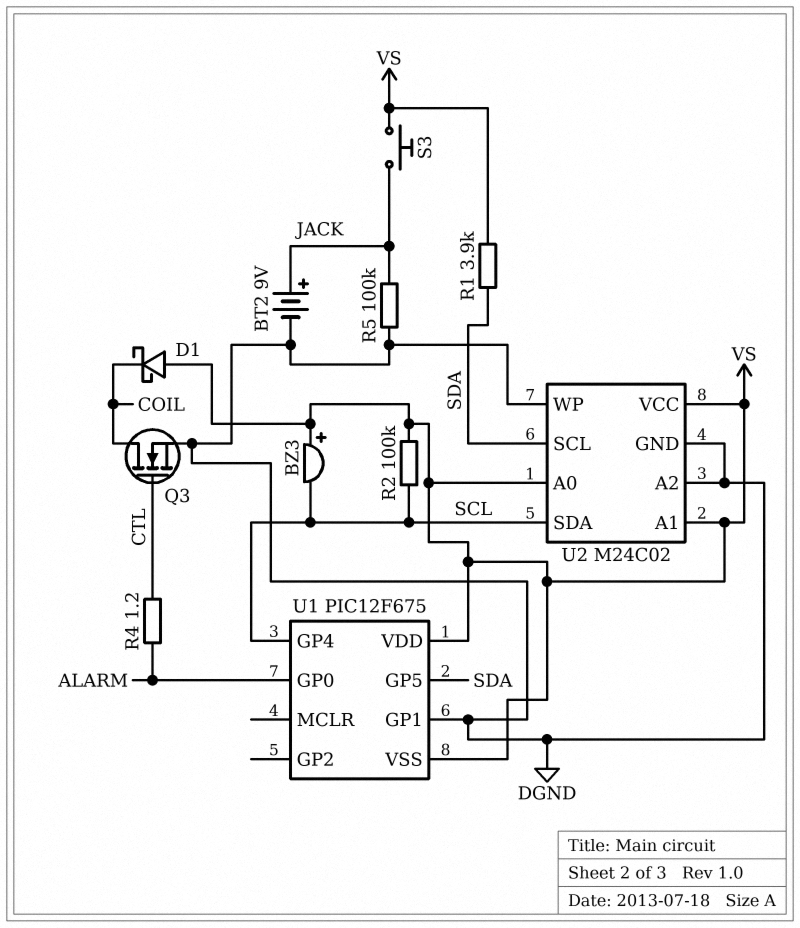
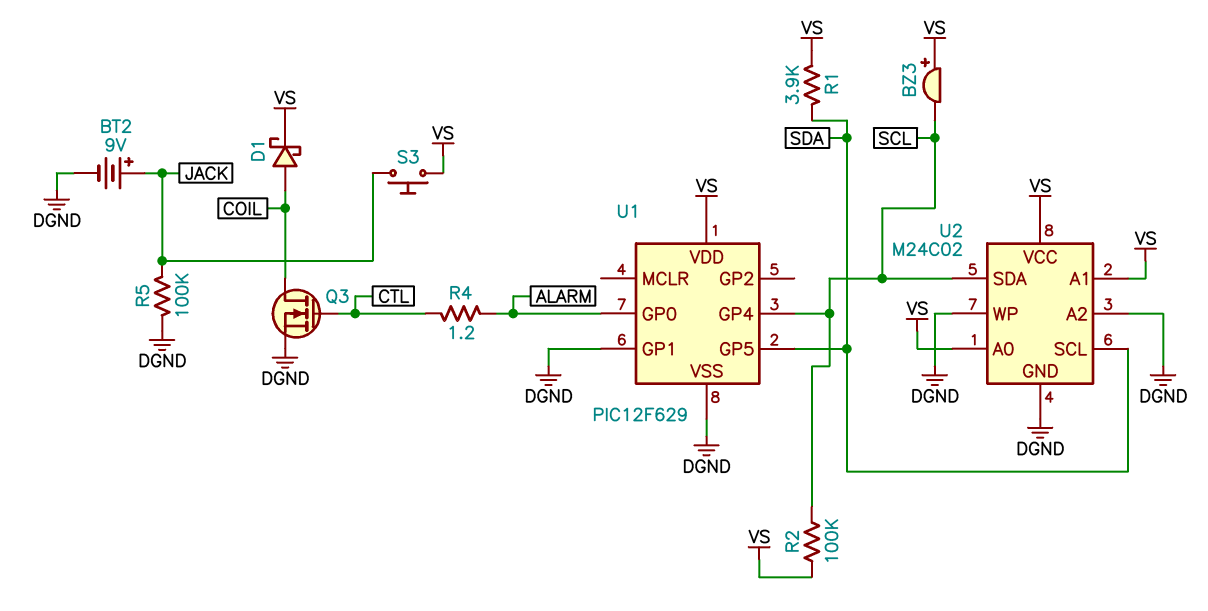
D1: schottky (A VS, K COIL) -> schottky (A COIL, K VS)
U1: PIC12F675 -> PIC12F629
U1 pin VSS: VS -> DGND

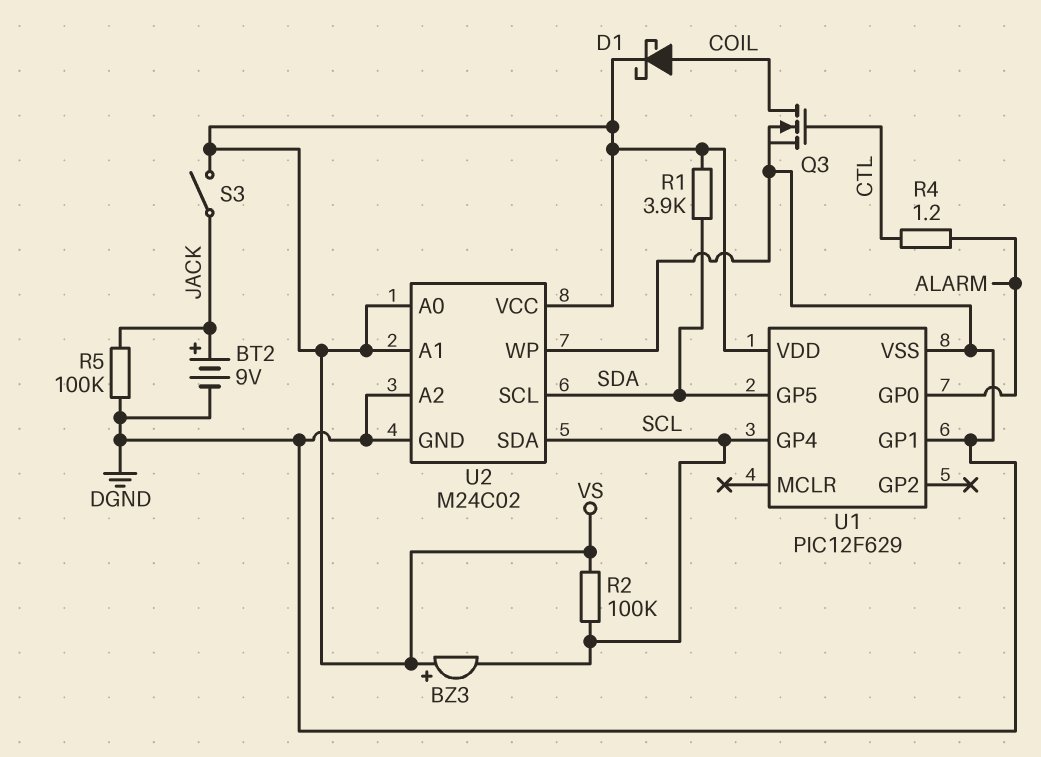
S3: button (JACK, VS) -> switch (JACK, VS)

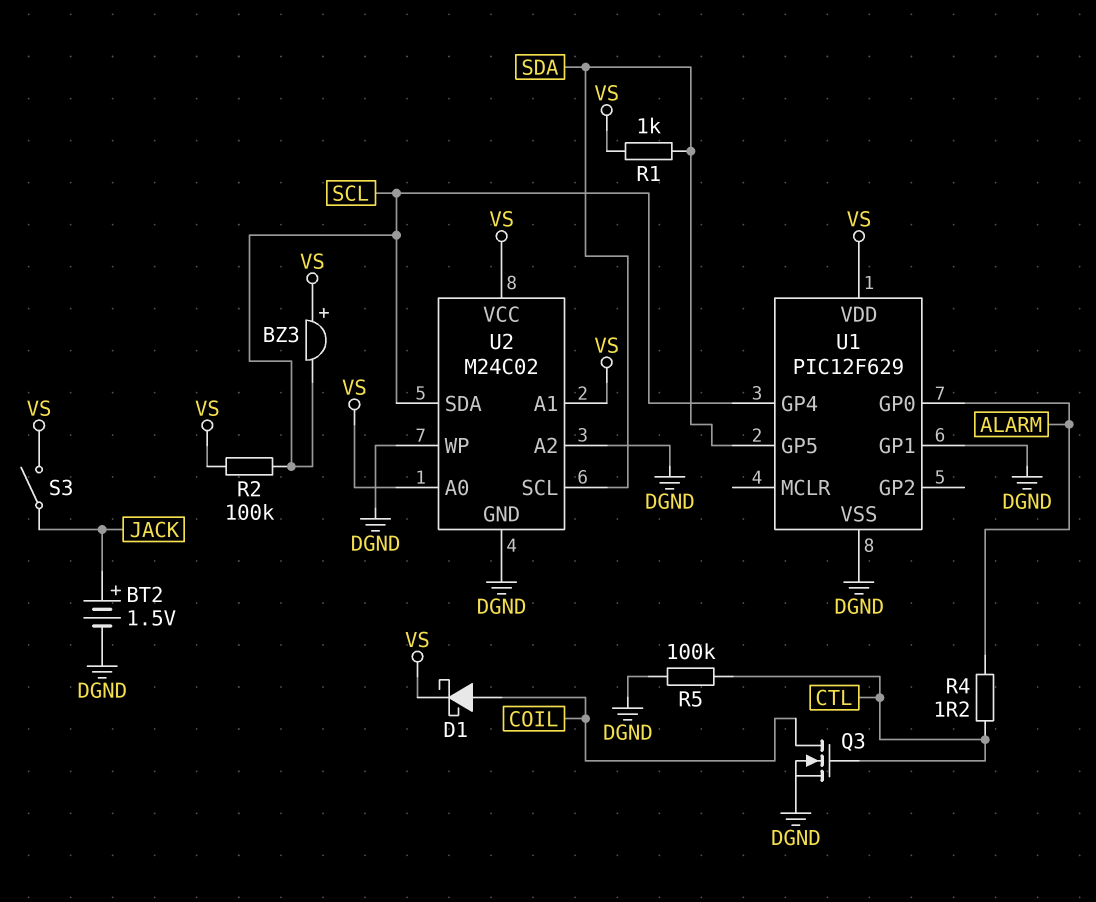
BT2: 9V (plus JACK, minus DGND) -> 1.5V (plus JACK, minus DGND)
R1: 3.9k (SDA, VS) -> 1k (SDA, VS)
R5: 100k (DGND, JACK) -> 100k (CTL, DGND)

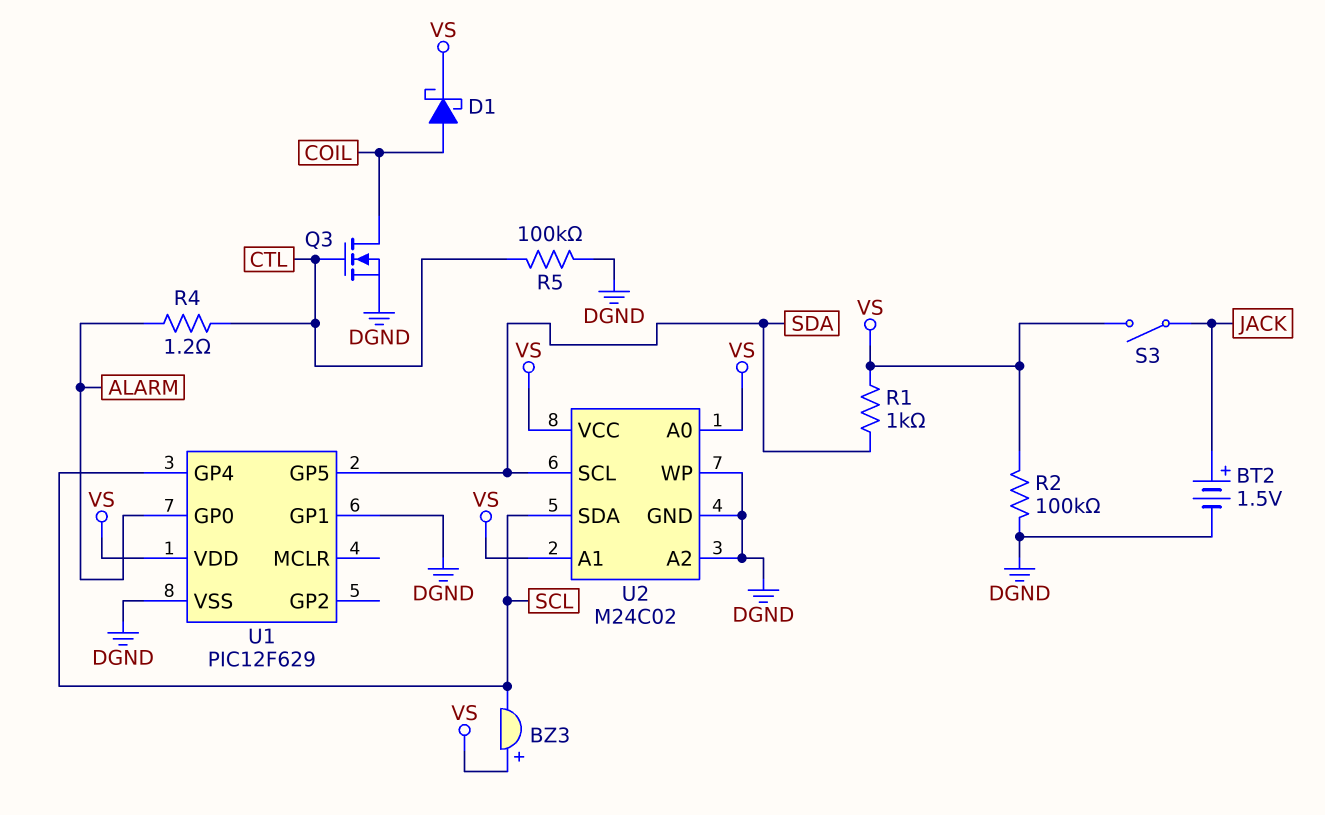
R2: 100k (SCL, VS) -> 100k (DGND, VS)

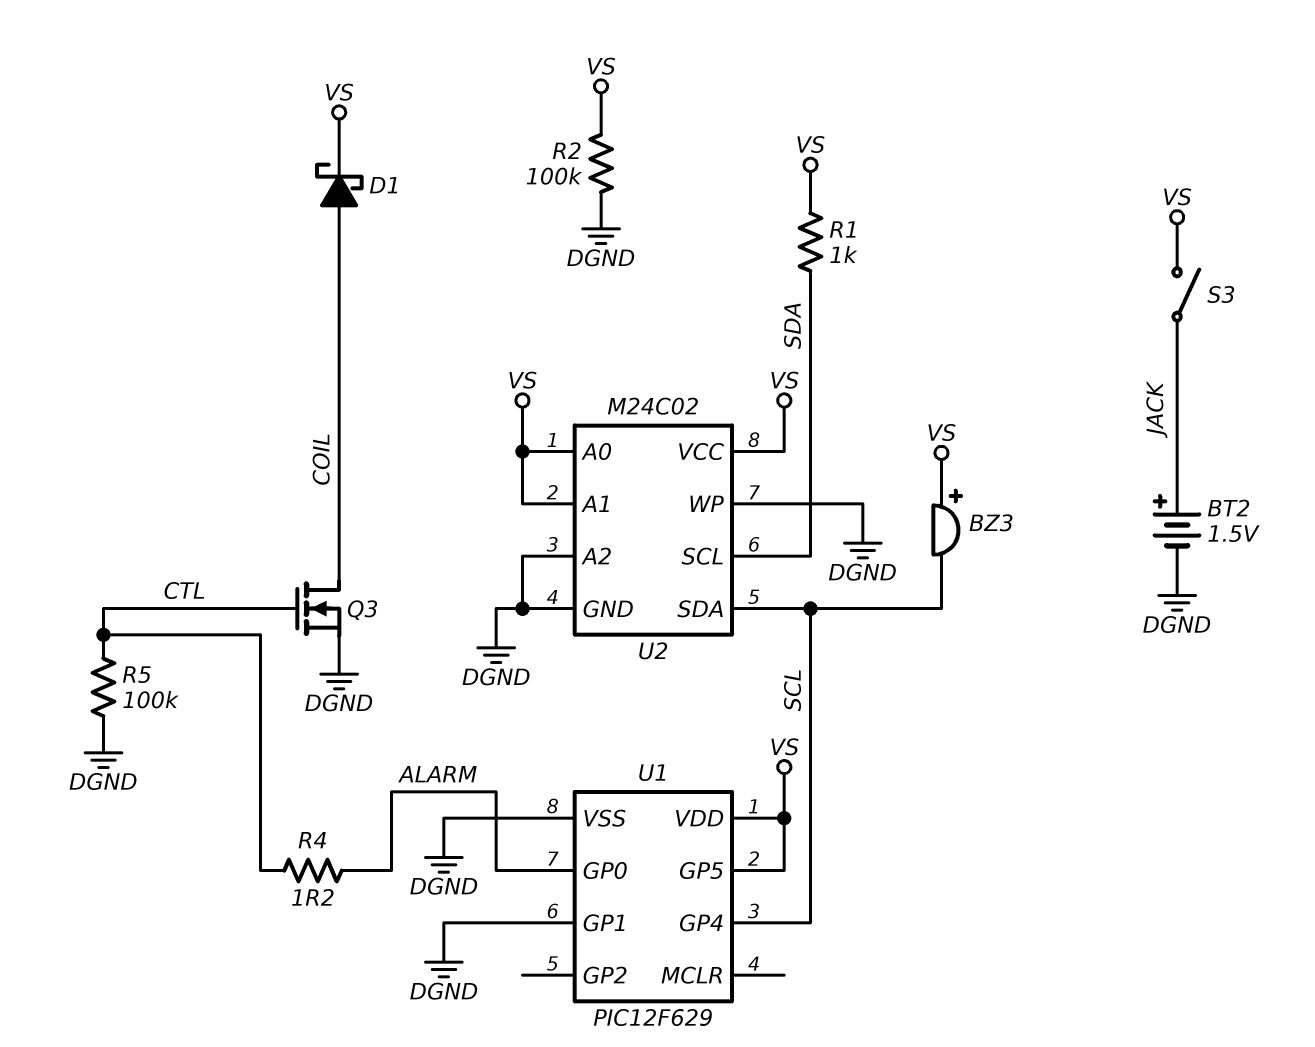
U1 pin GP5: SDA -> VS

